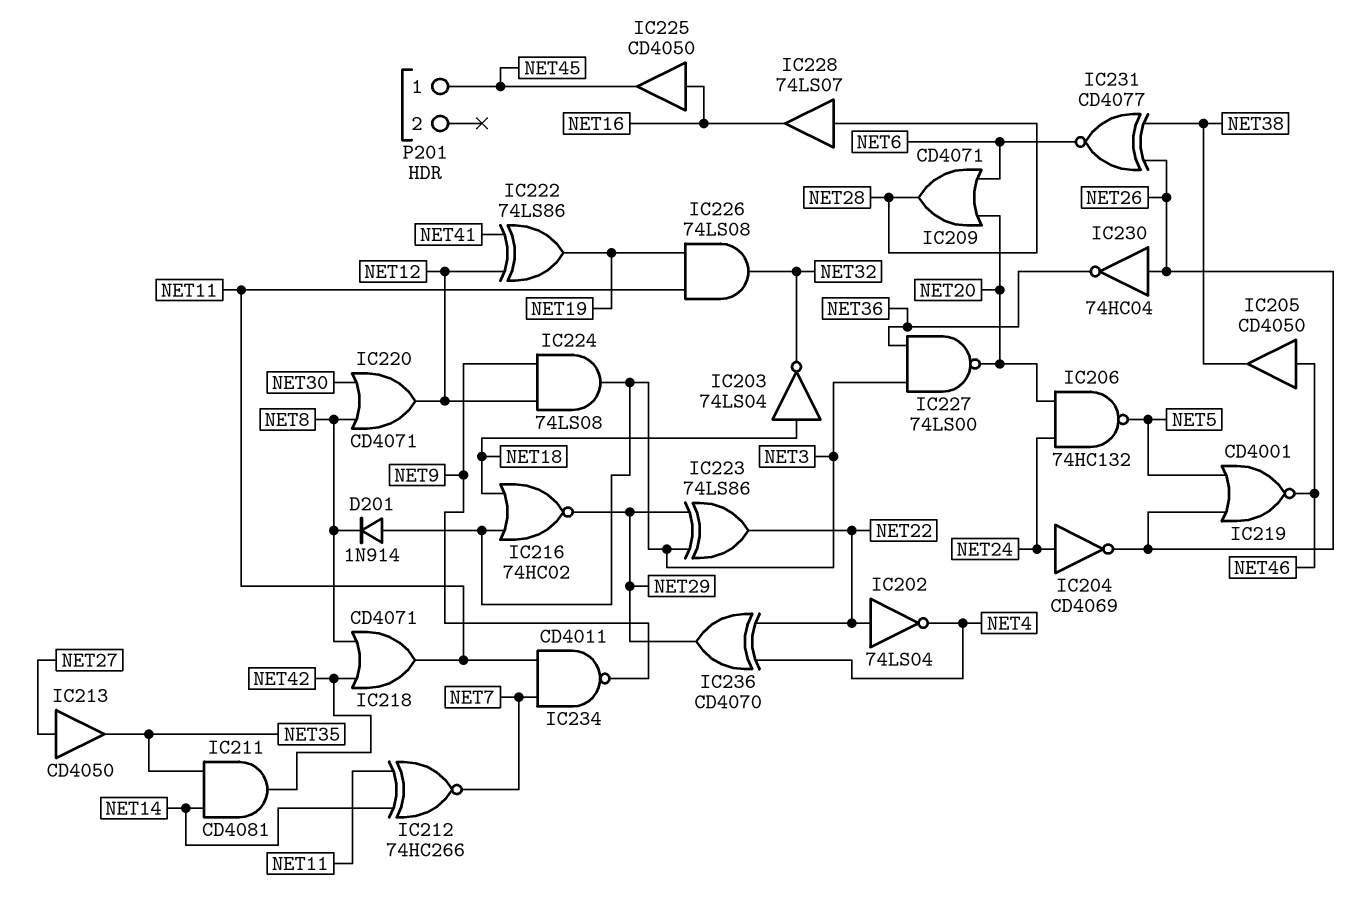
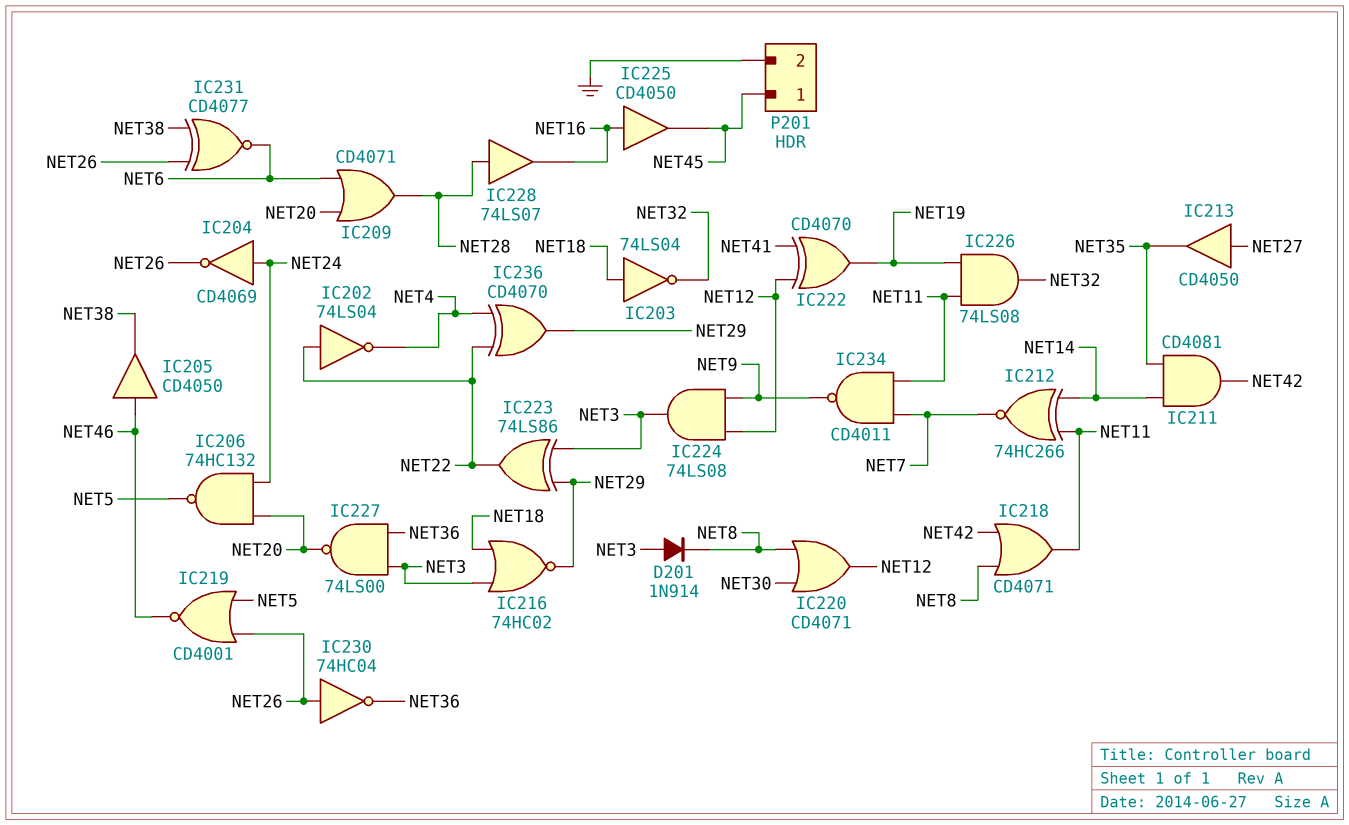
IC222: XOR 74LS86 (in NET12, in NET41, out NET19) -> XOR CD4070 (in NET12, in NET41, out NET19)
P201 pin 2: none -> GND

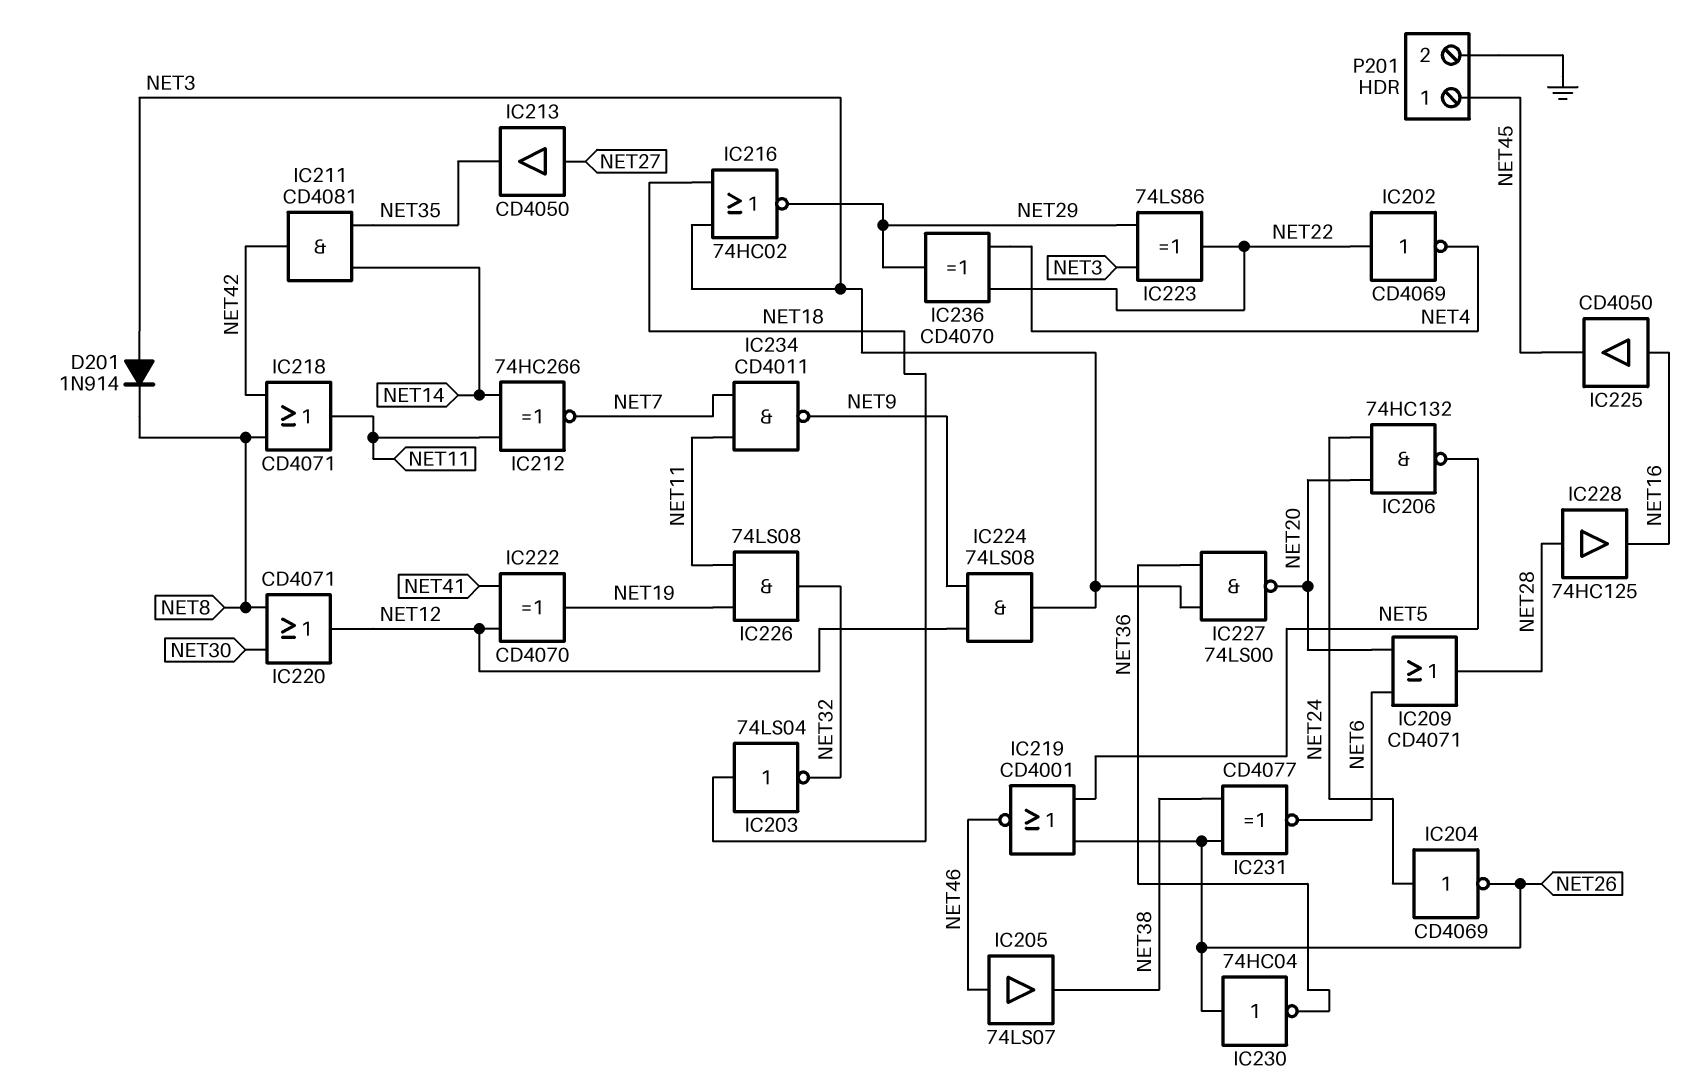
IC202: NOT 74LS04 (in NET22, out NET4) -> NOT CD4069 (in NET22, out NET4)
IC205: buffer CD4050 (in NET46, out NET38) -> buffer 74LS07 (in NET46, out NET38)
IC228: buffer 74LS07 (in NET28, out NET16) -> buffer 74HC125 (in NET28, out NET16)

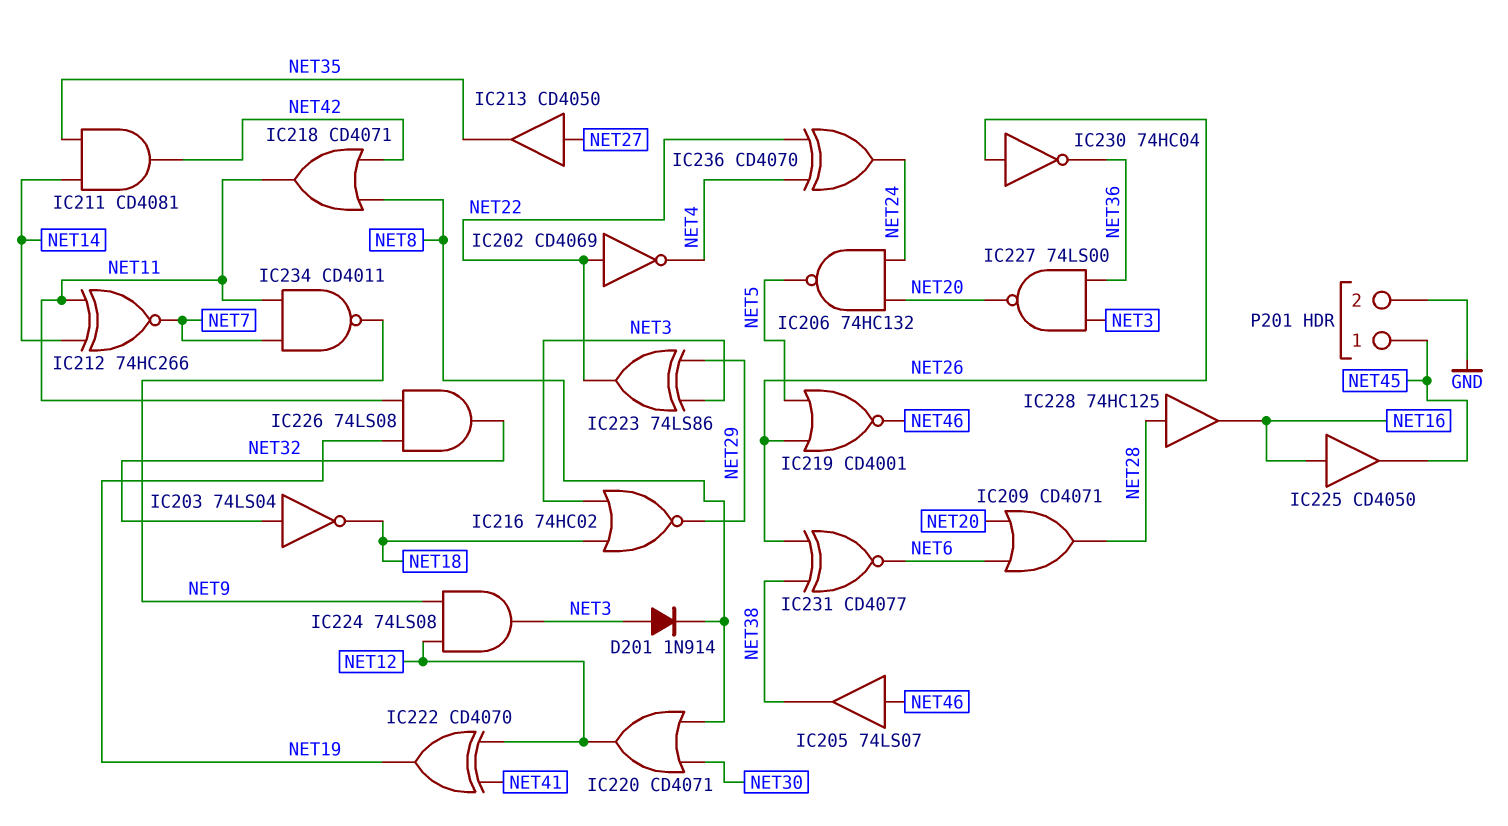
IC203: NOT 74LS04 (in NET18, out NET32) -> NOT 74LS04 (in NET32, out NET18)
IC204: NOT CD4069 (in NET24, out NET26) -> none
IC236: XOR CD4070 (in NET4, in NET22, out NET29) -> XOR CD4070 (in NET4, in NET22, out NET24)

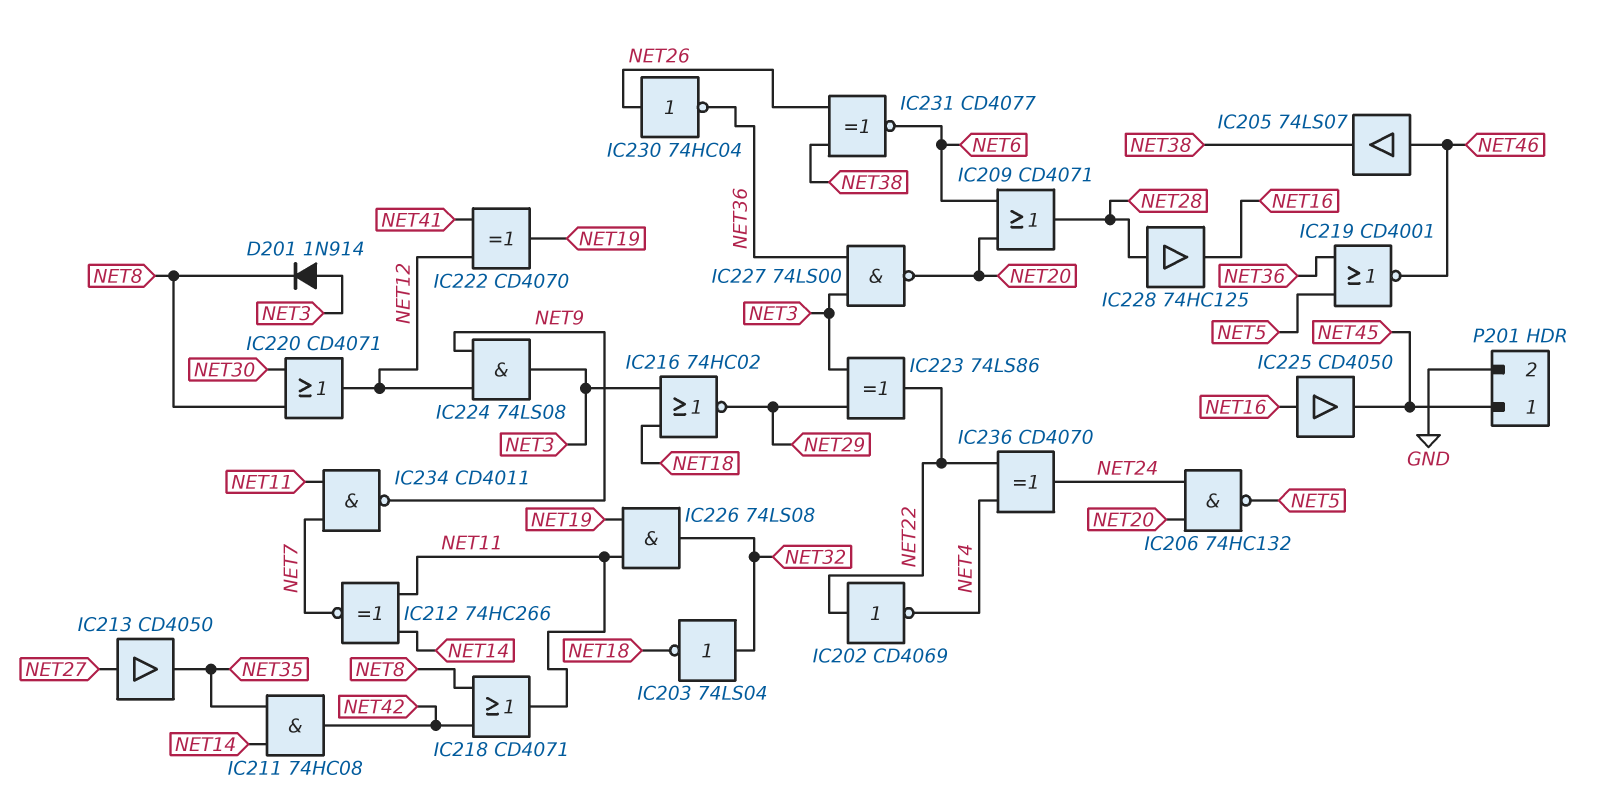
IC211: AND CD4081 (in NET14, in NET35, out NET42) -> AND 74HC08 (in NET14, in NET35, out NET42)
IC219: NOR CD4001 (in NET5, in NET26, out NET46) -> NOR CD4001 (in NET5, in NET36, out NET46)

